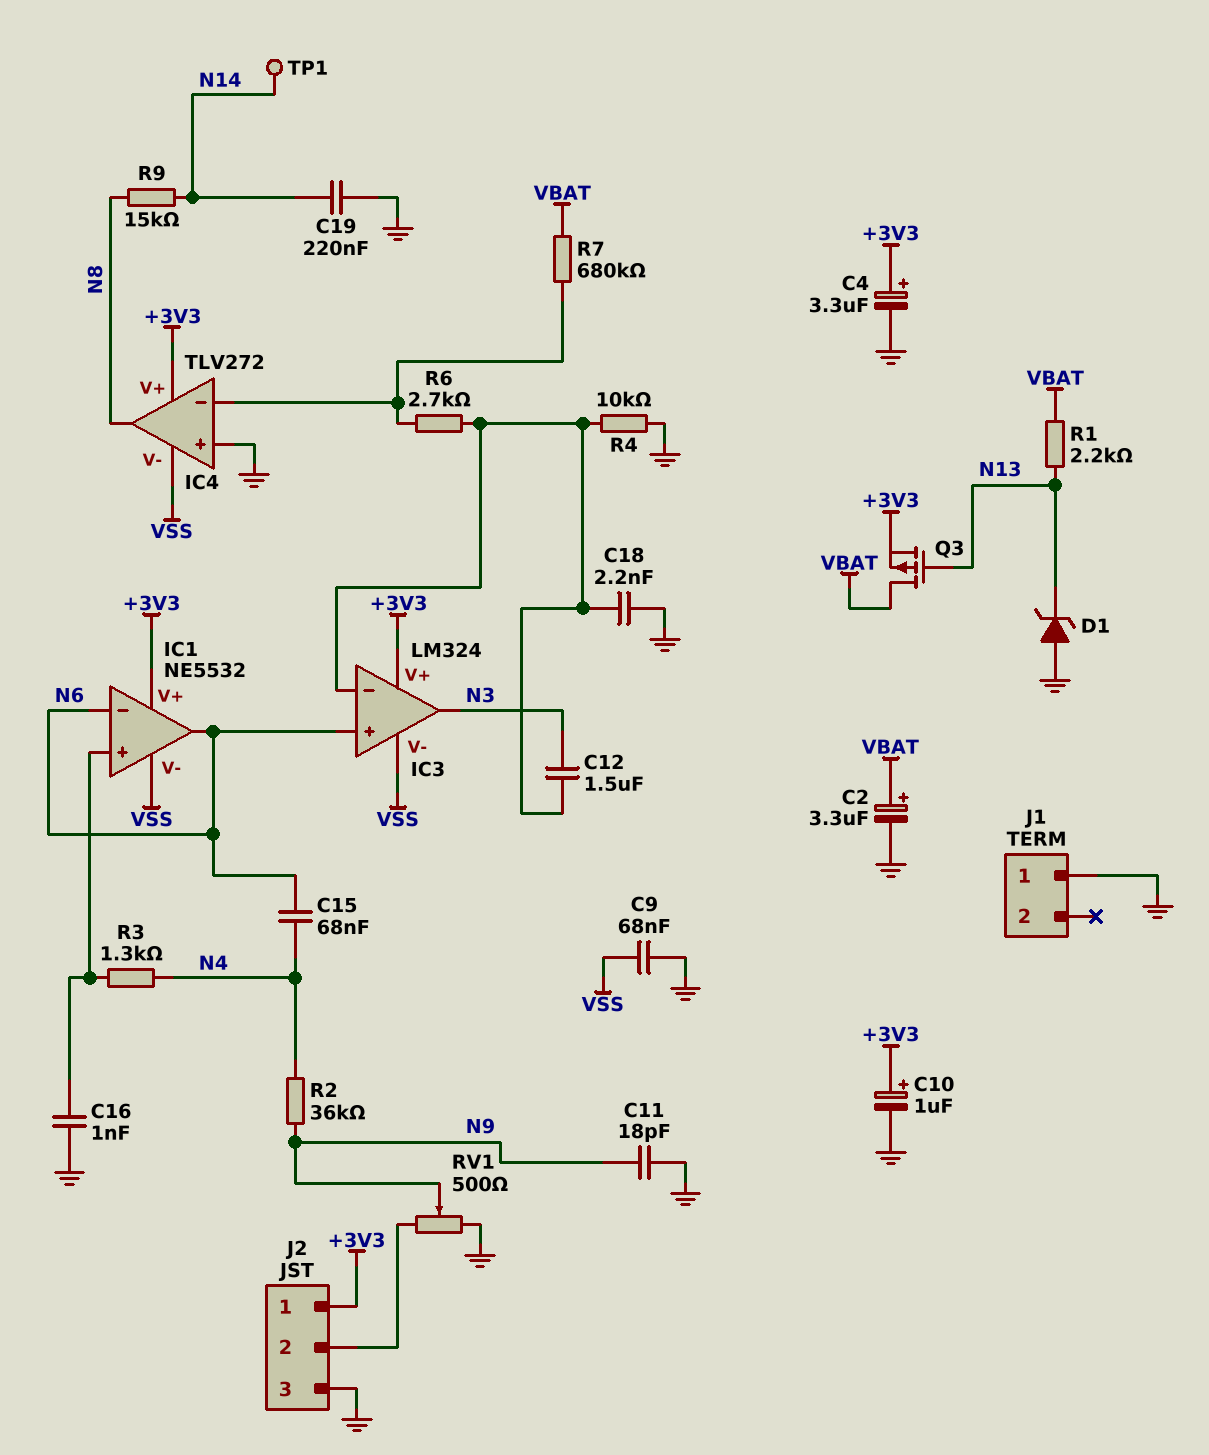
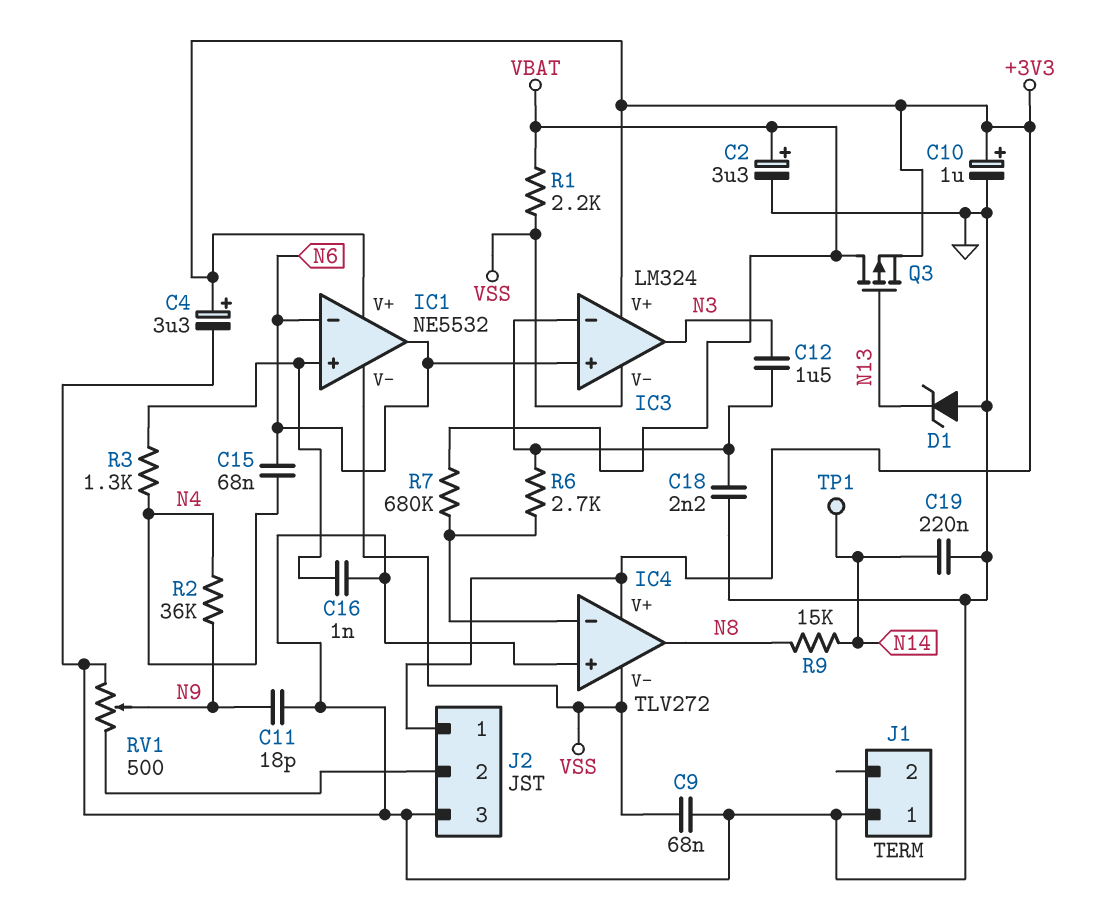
R1: 2.2k (N13, VBAT) -> 2.2k (VBAT, VSS)
R4: 10k (GND, IC3/in-) -> none

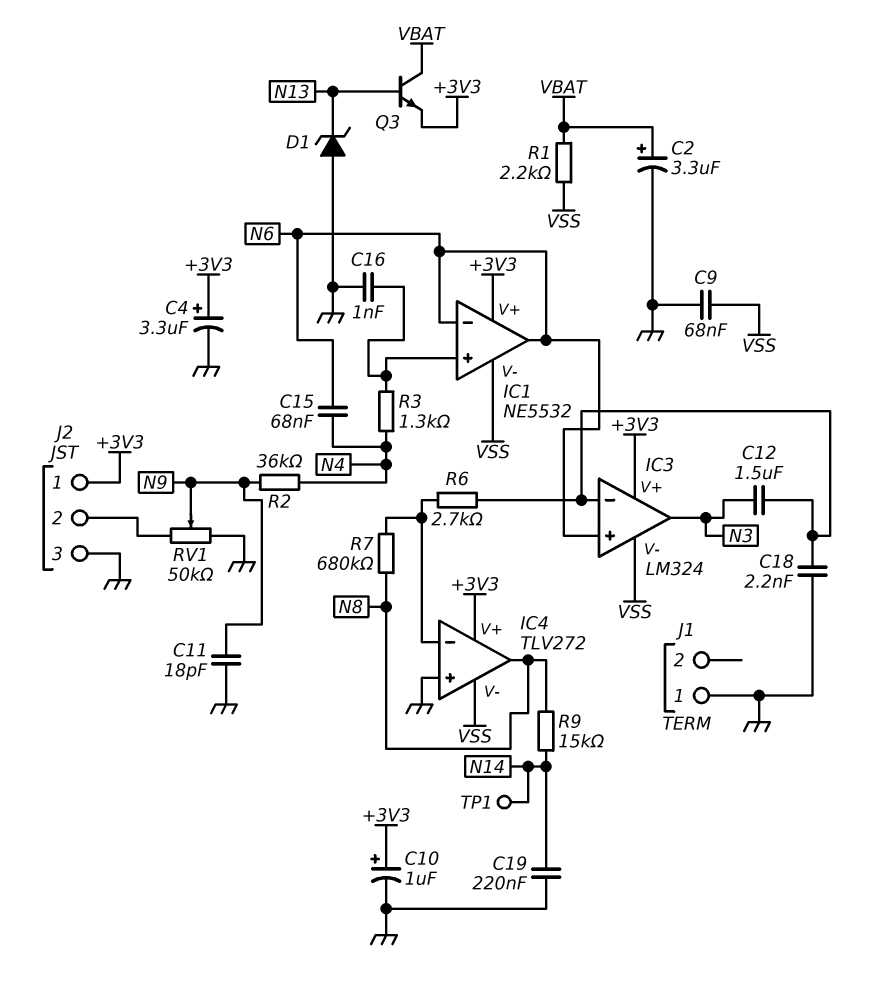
Q3: PMOS (G N13, D VBAT, S +3V3) -> NPN (B N13, C VBAT, E +3V3)
R7: 680k (IC4/in-, VBAT) -> 680k (IC4/in-, N8)
RV1: 500 (GND, J2/2, wiper N9) -> 50k (GND, J2/2, wiper N9)

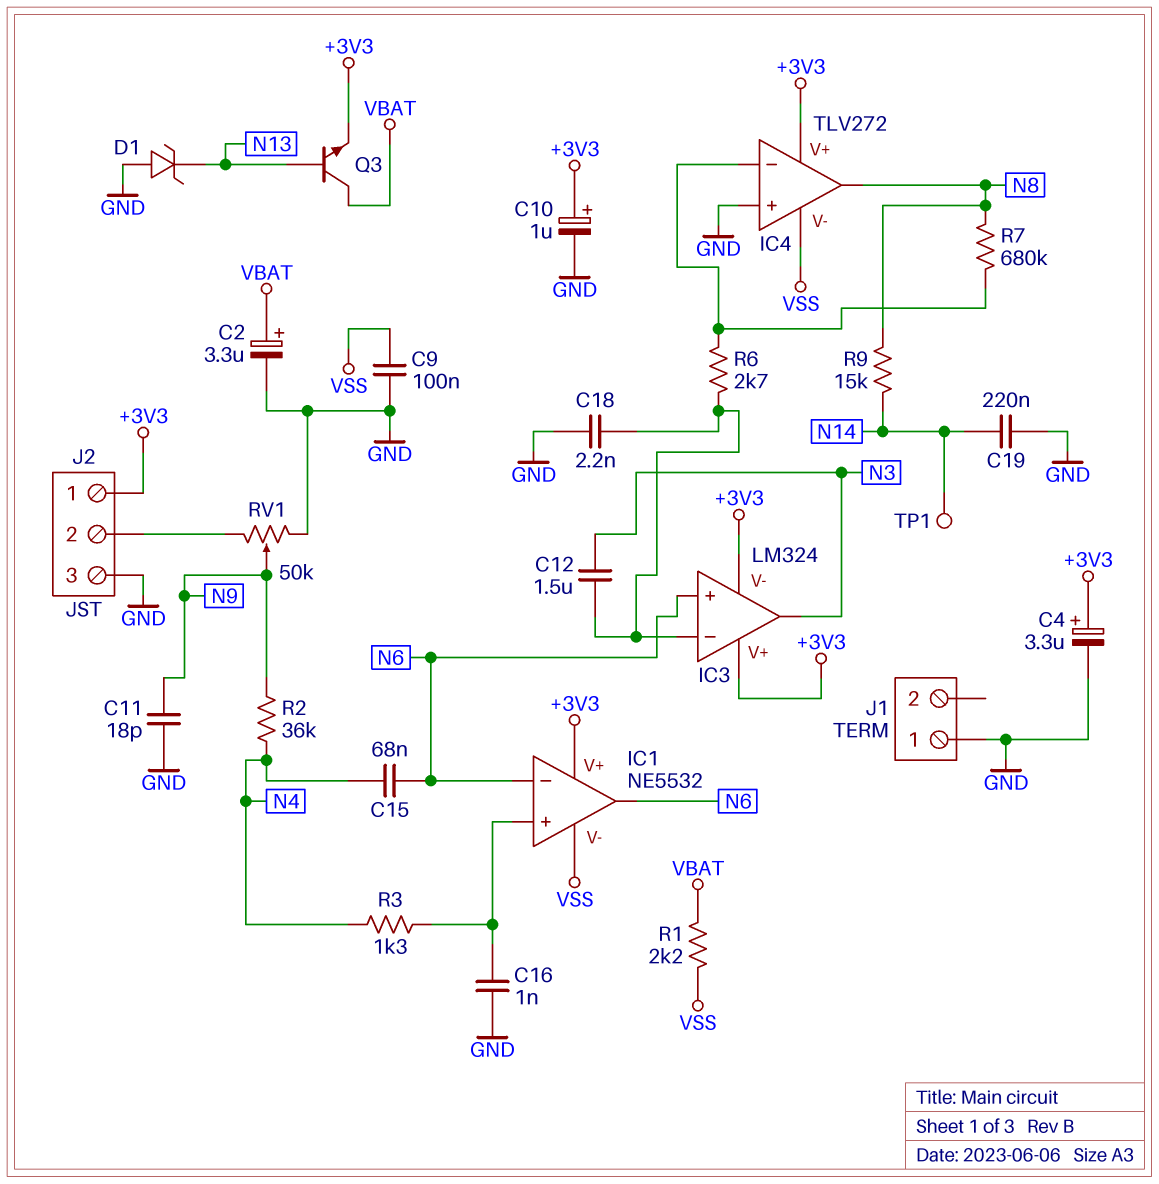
C9: 68nF (GND, VSS) -> 100nF (GND, VSS)
IC3 pin V-: VSS -> +3V3

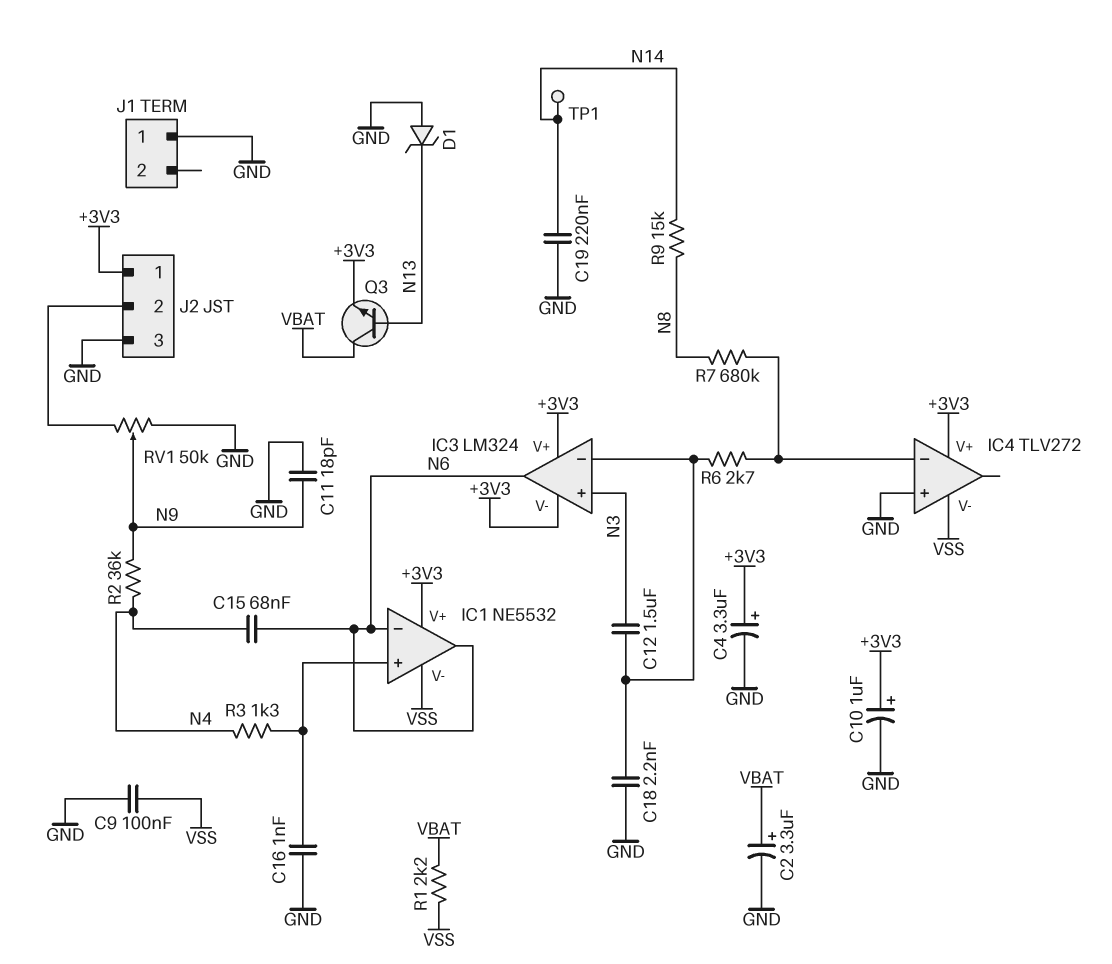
IC3 pin in+: N6 -> N3
IC3 pin out: N3 -> N6
IC4 pin out: N8 -> none

